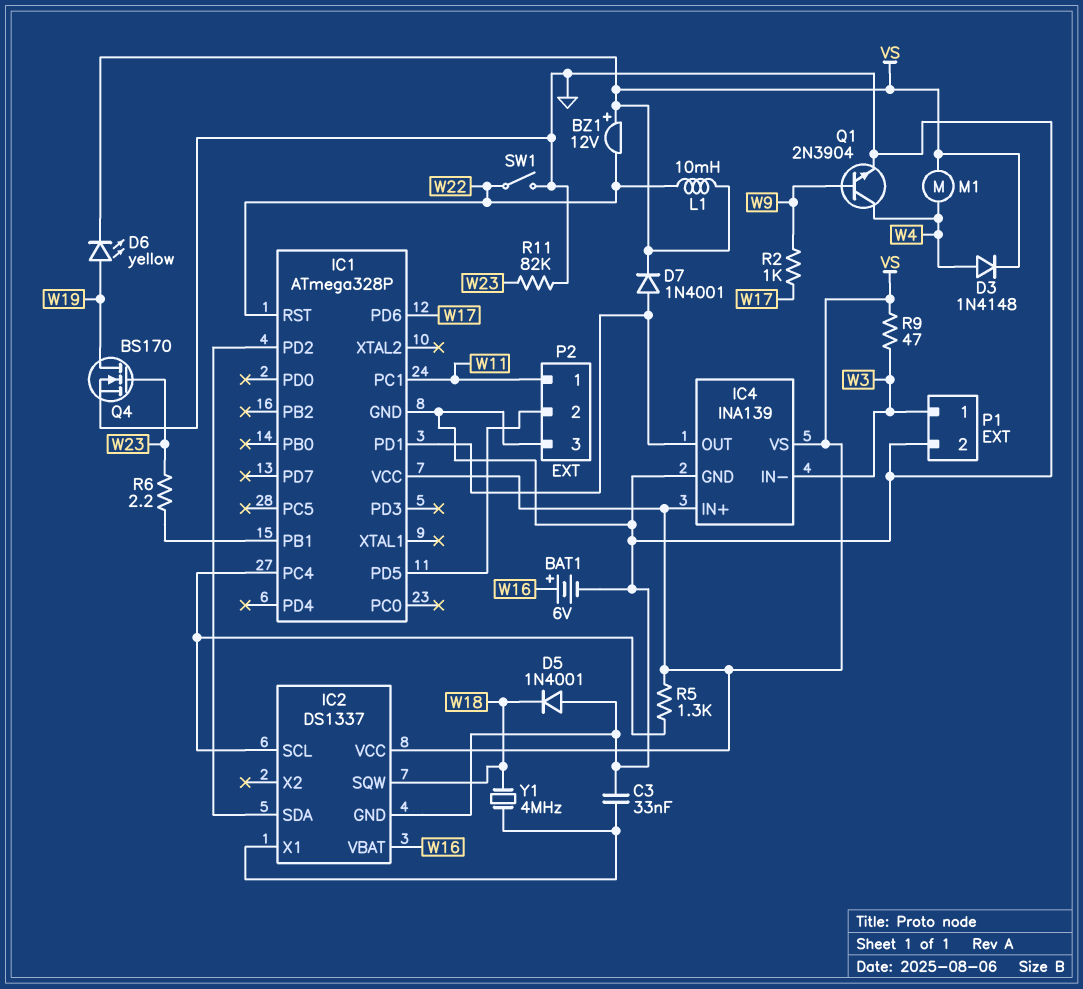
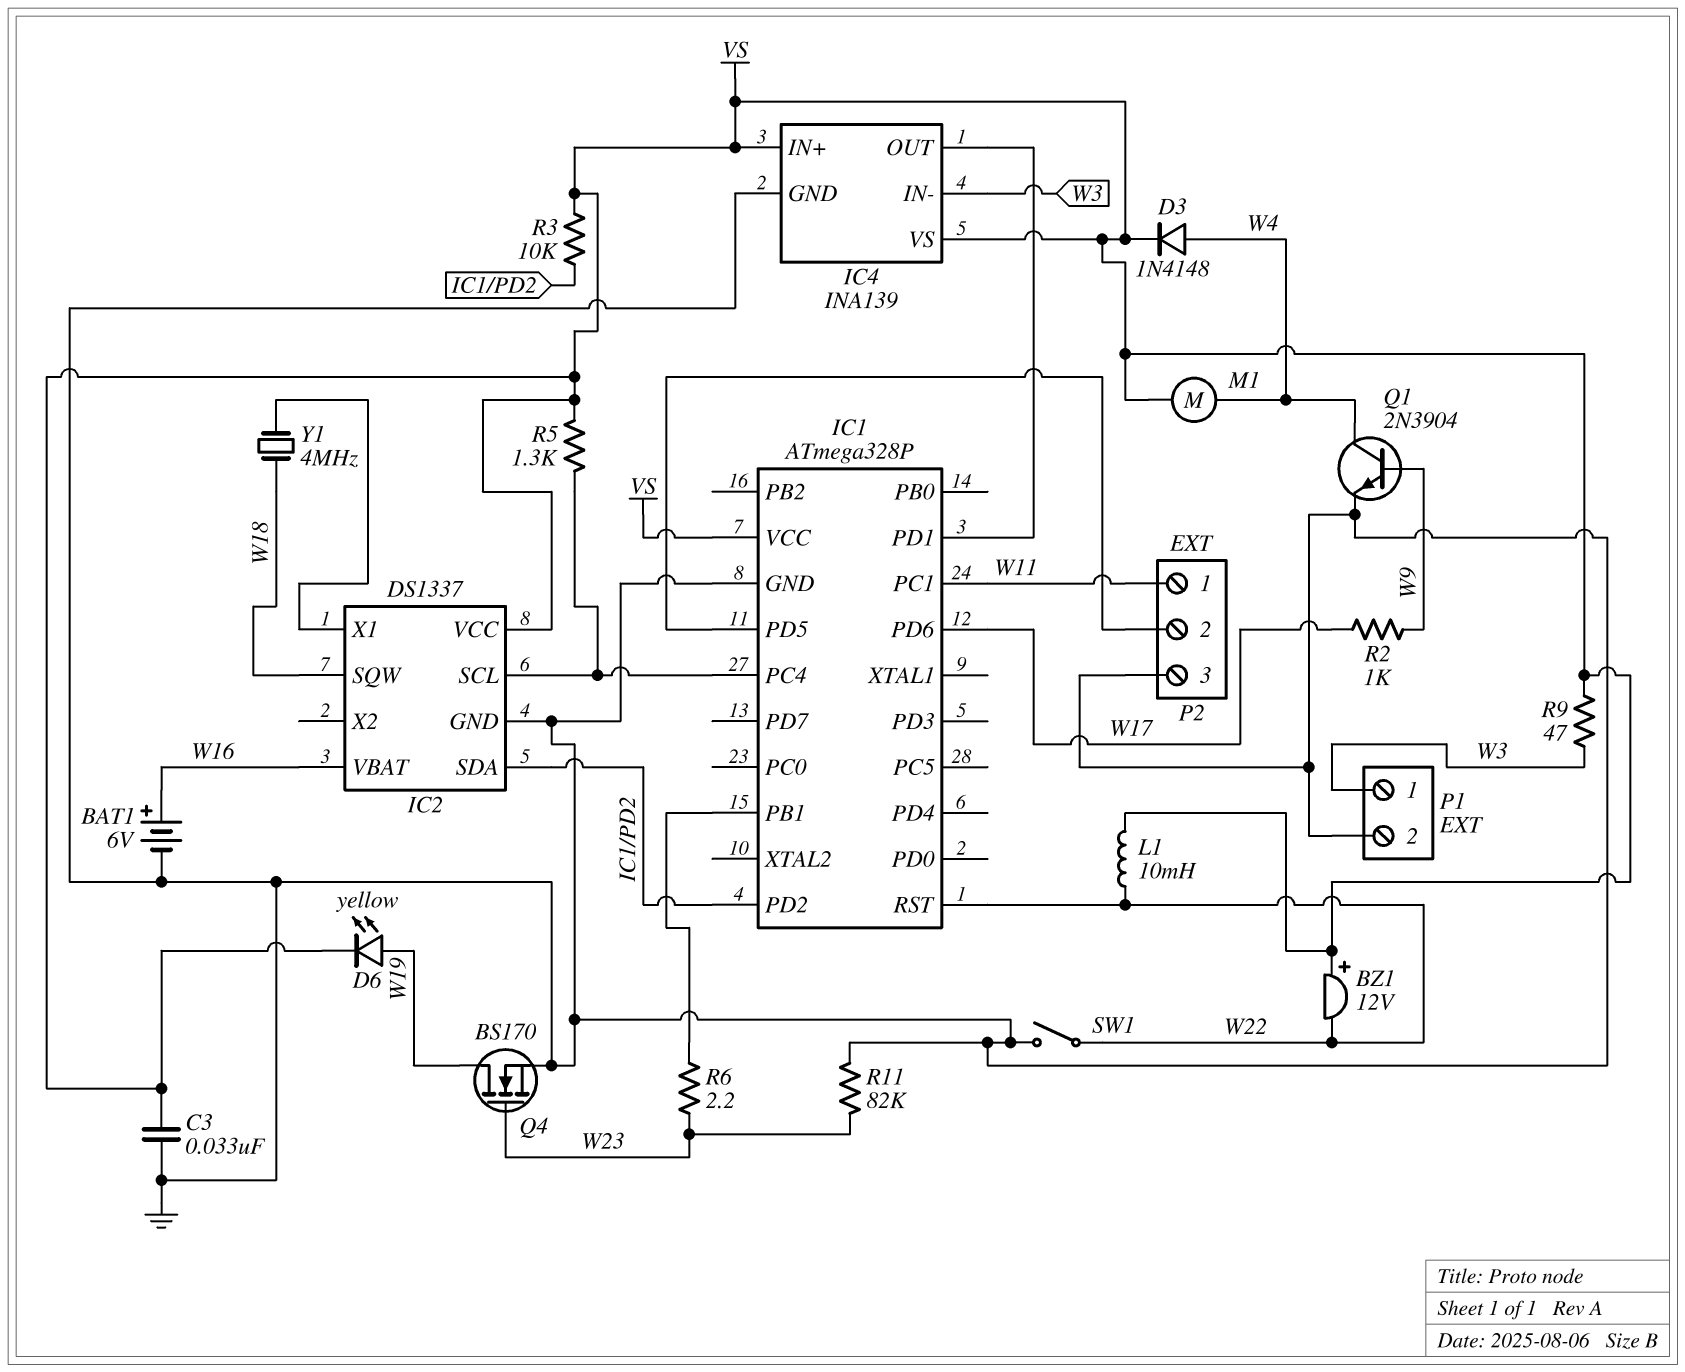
C3: 33nF (GND, IC2/X1) -> 33nF (GND, VS)
D5: diode 1N4001 (A GND, K W18) -> none
D7: diode 1N4001 (A IC1/PD1, K VS) -> none
R3: none -> 10k (IC1/PD2, VS)

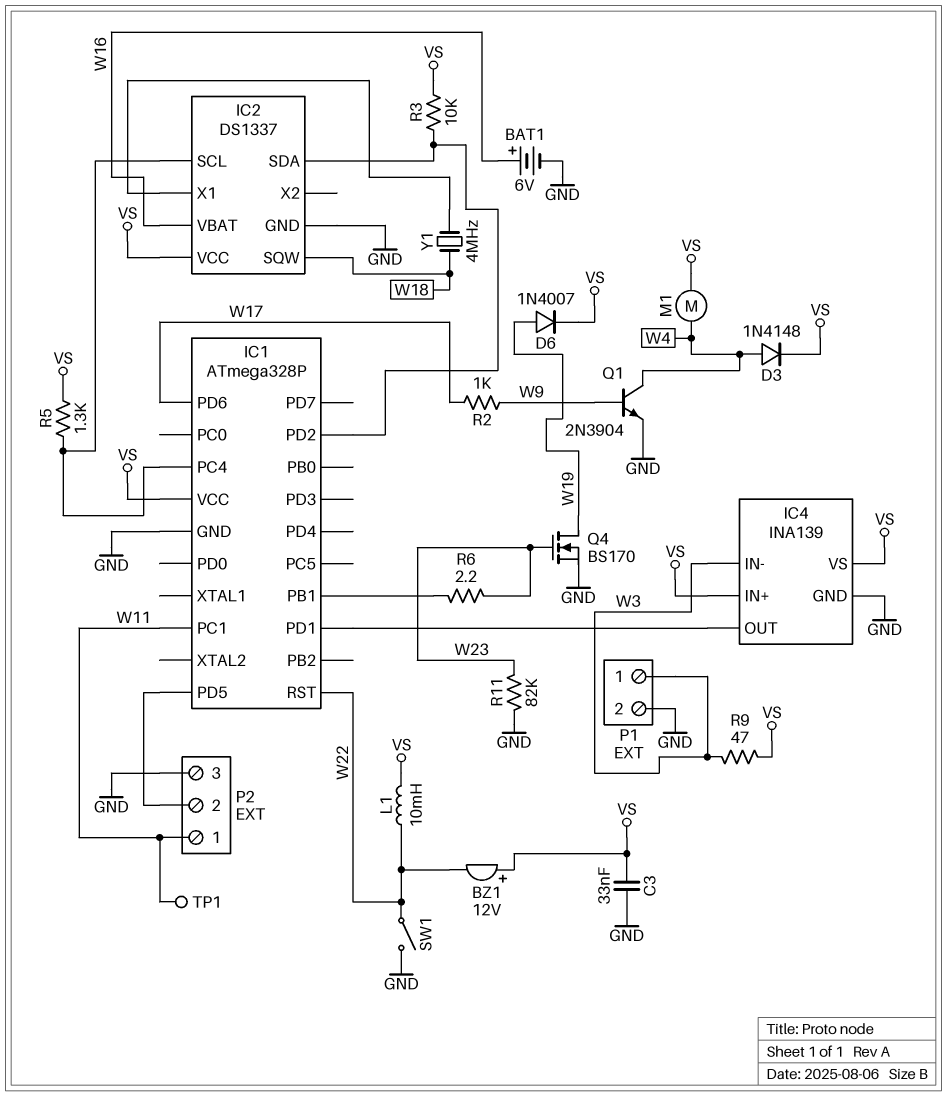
D6: LED yellow (A W19, K VS) -> diode 1N4007 (A W19, K VS)
TP1: none -> test point (W11)

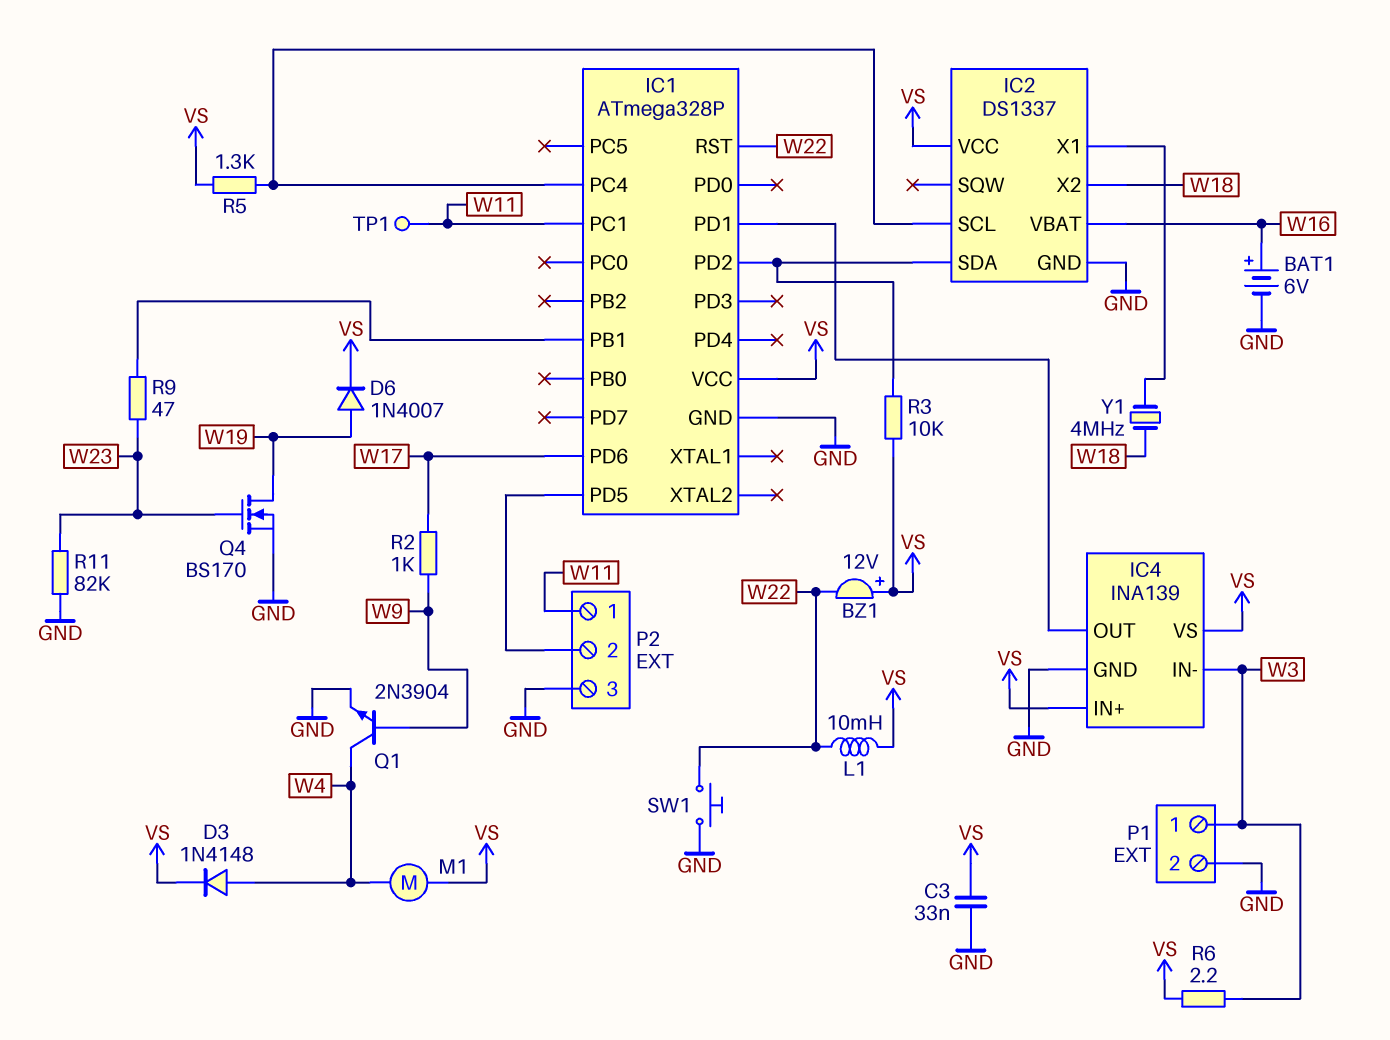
IC2 pin SQW: W18 -> none
IC2 pin X2: none -> W18
R6: 2.2 (IC1/PB1, W23) -> 2.2 (VS, W3)
R9: 47 (VS, W3) -> 47 (IC1/PB1, W23)
SW1: switch (GND, W22) -> button (GND, W22)

